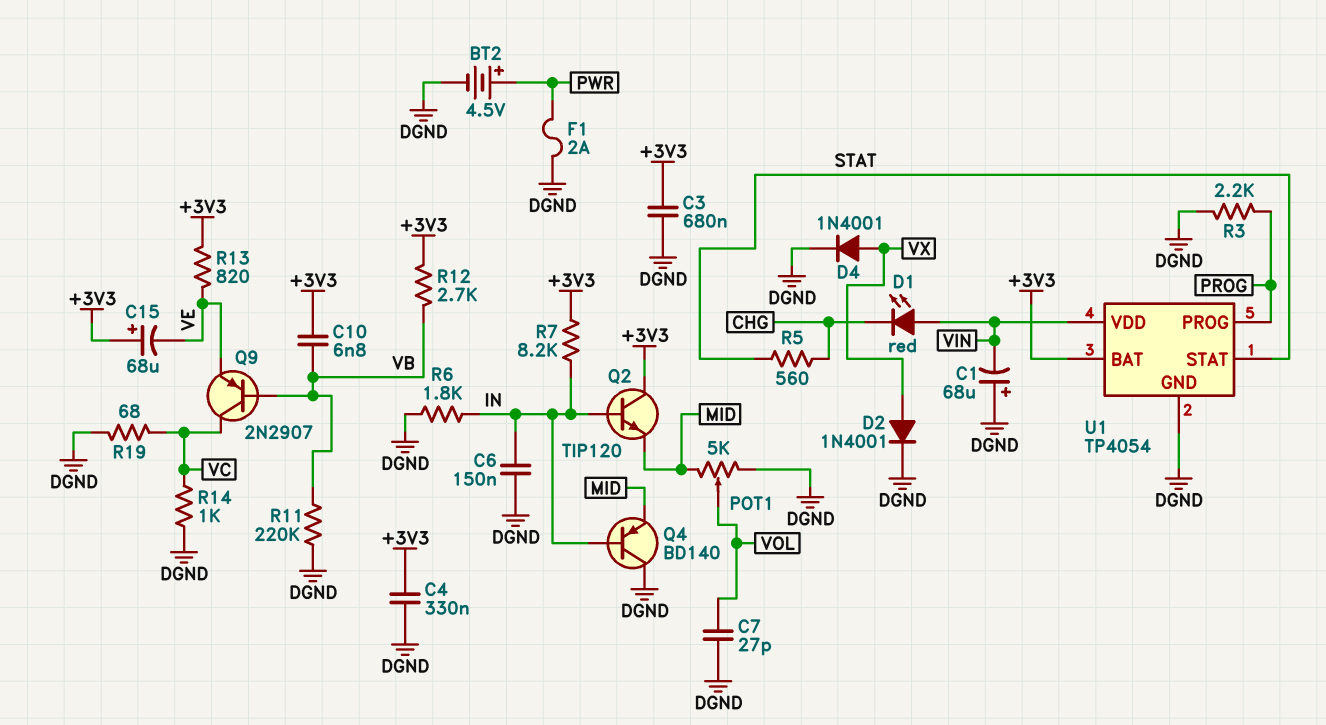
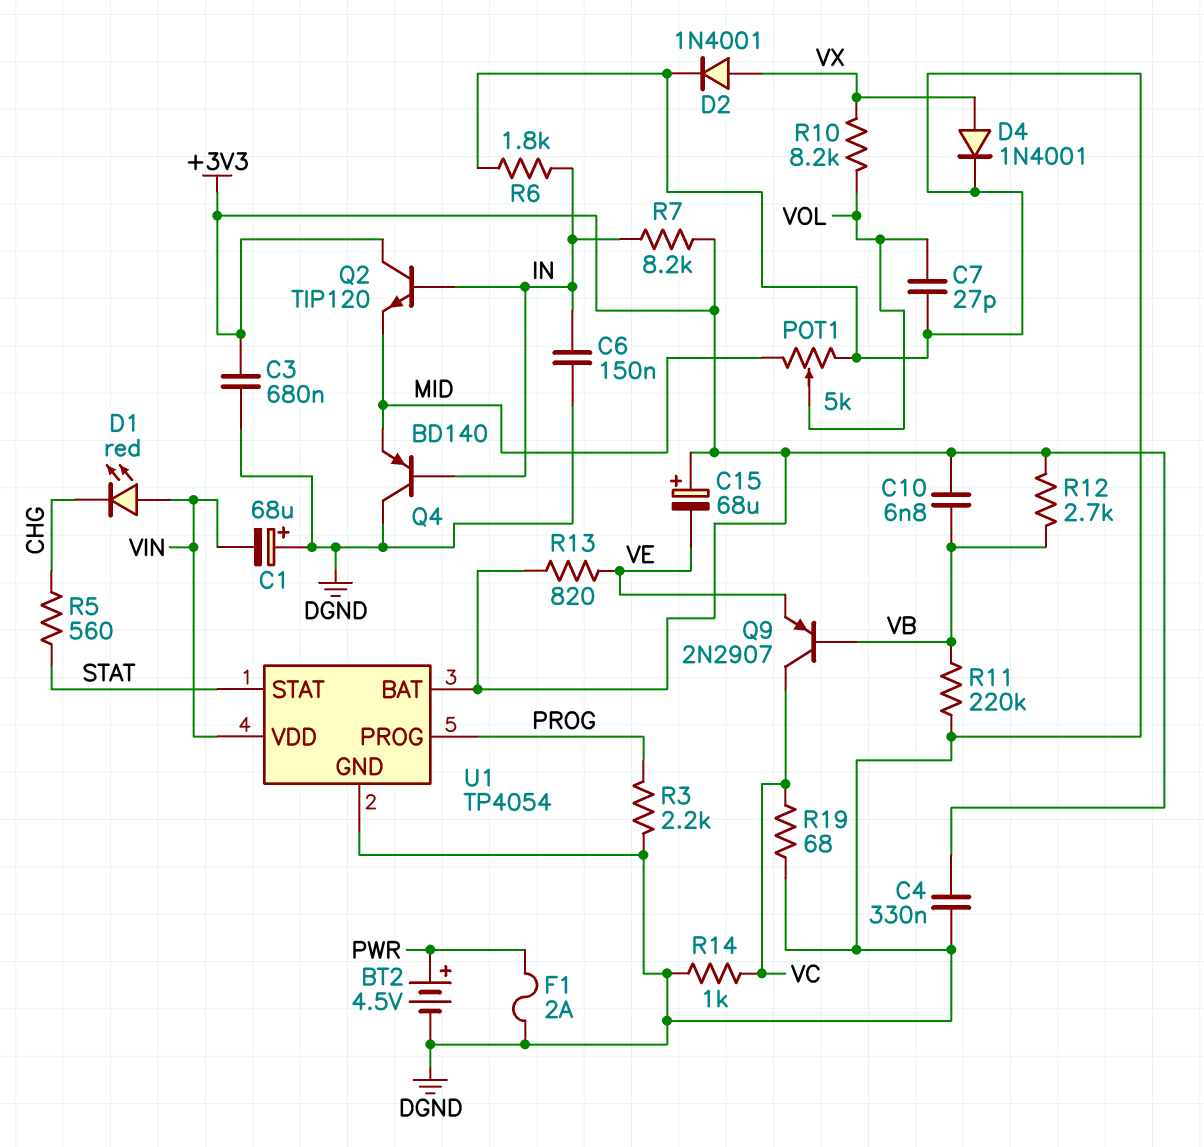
R10: none -> 8.2k (VOL, VX)

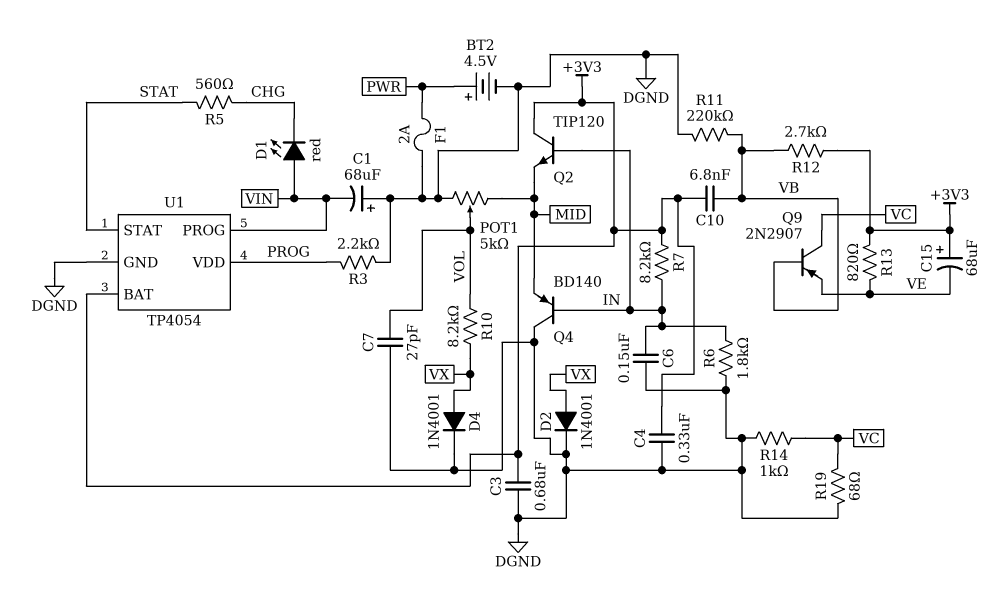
U1 pin PROG: PROG -> VIN
U1 pin VDD: VIN -> PROG

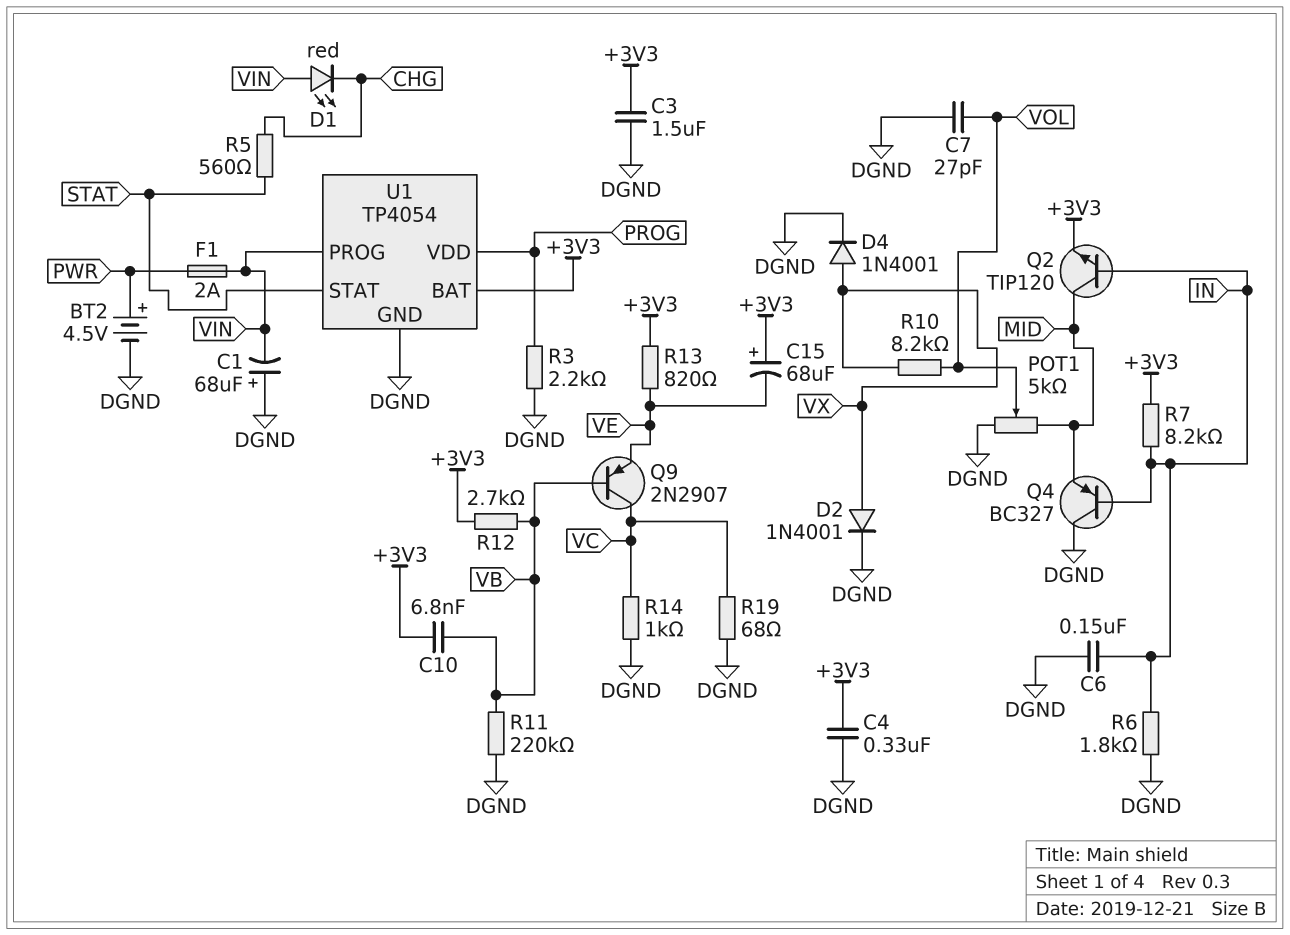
C3: 680nF (+3V3, DGND) -> 1.5uF (+3V3, DGND)
F1: 2A (DGND, PWR) -> 2A (PWR, VIN)
Q2: NPN TIP120 (B IN, C +3V3, E MID) -> NPN TIP120 (B IN, C MID, E +3V3)
Q4: PNP BD140 (B IN, C DGND, E MID) -> PNP BC327 (B IN, C DGND, E MID)

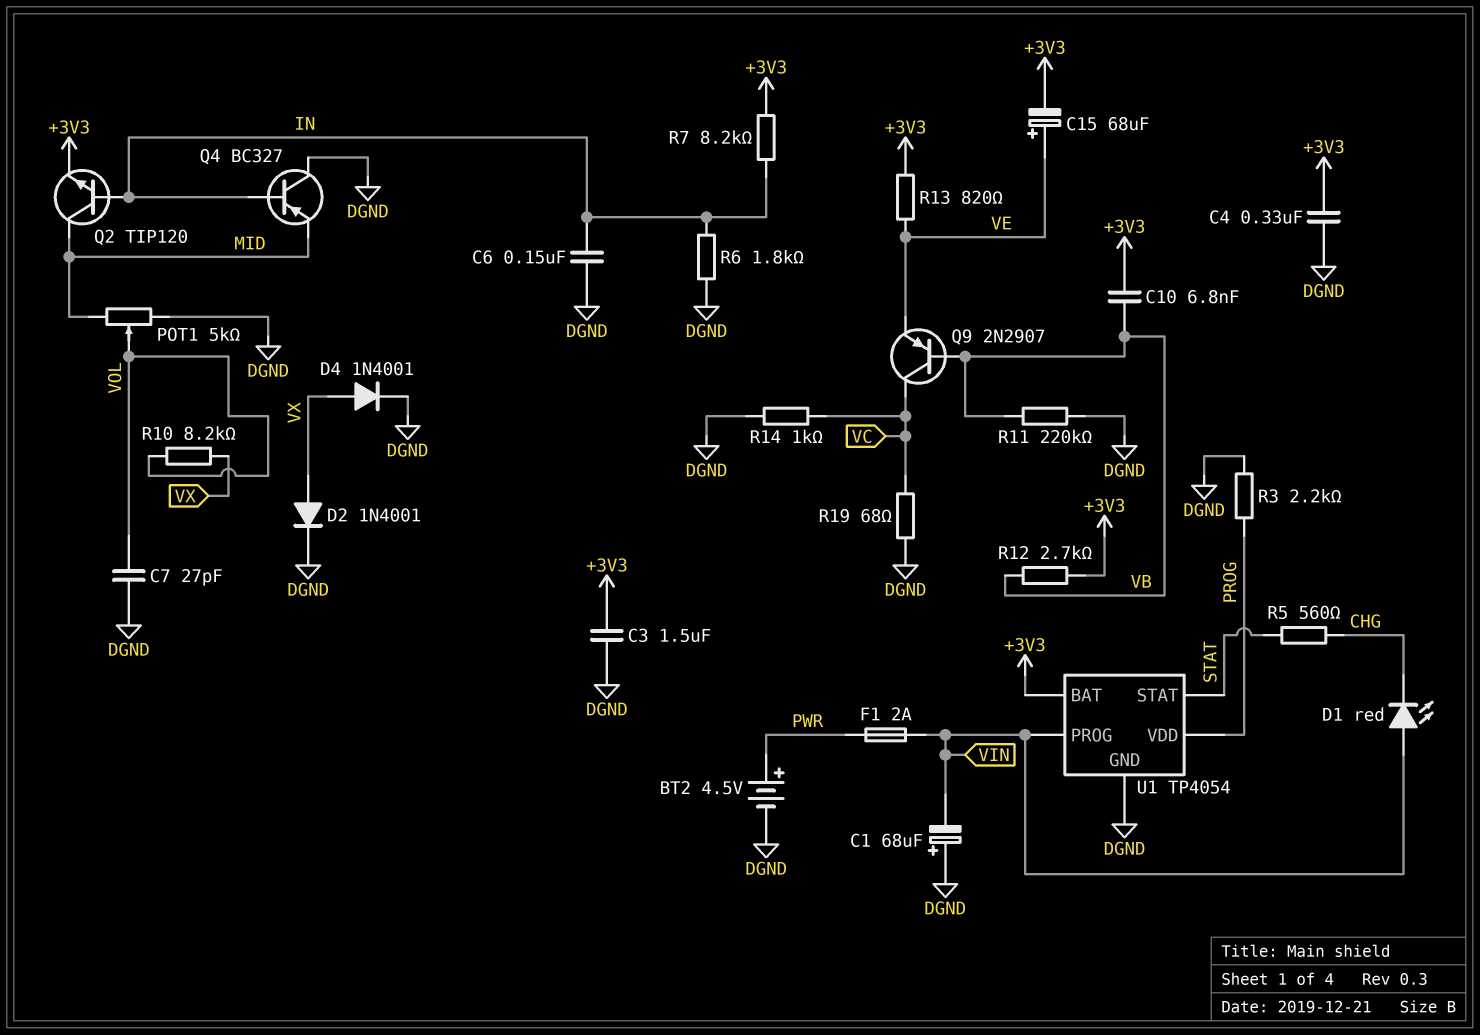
C15: 68uF (plus +3V3, minus VE) -> 68uF (plus VE, minus +3V3)

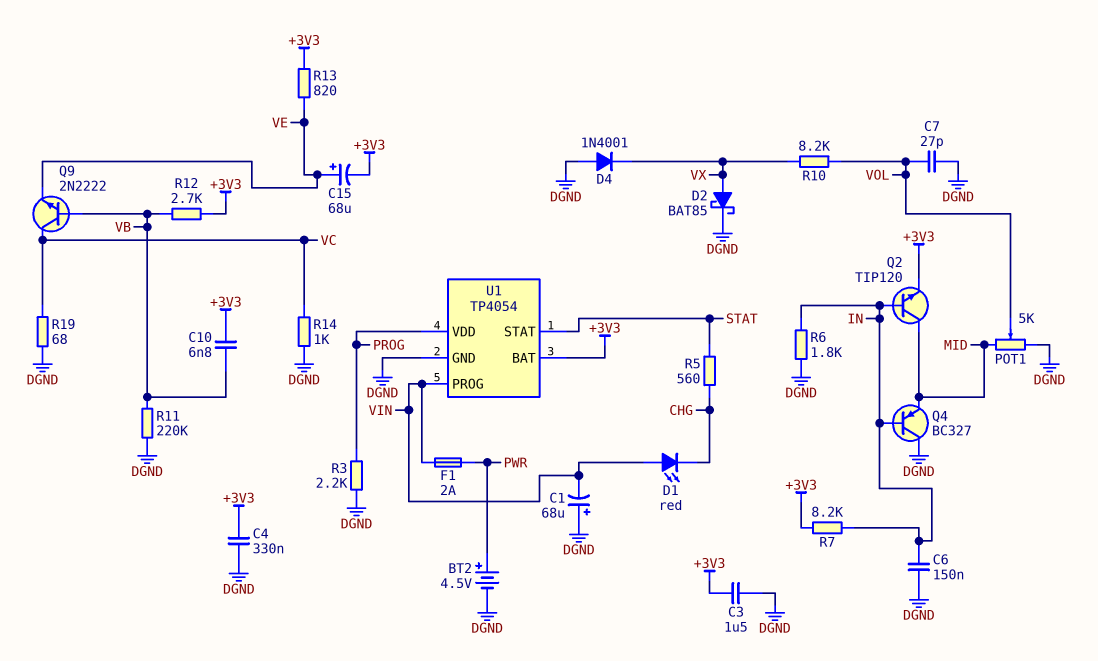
D2: diode 1N4001 (A VX, K DGND) -> schottky BAT85 (A VX, K DGND)
D4: diode 1N4001 (A VX, K DGND) -> diode 1N4001 (A DGND, K VX)
Q9: PNP 2N2907 (B VB, C VC, E VE) -> NPN 2N2222 (B VB, C VC, E VE)

